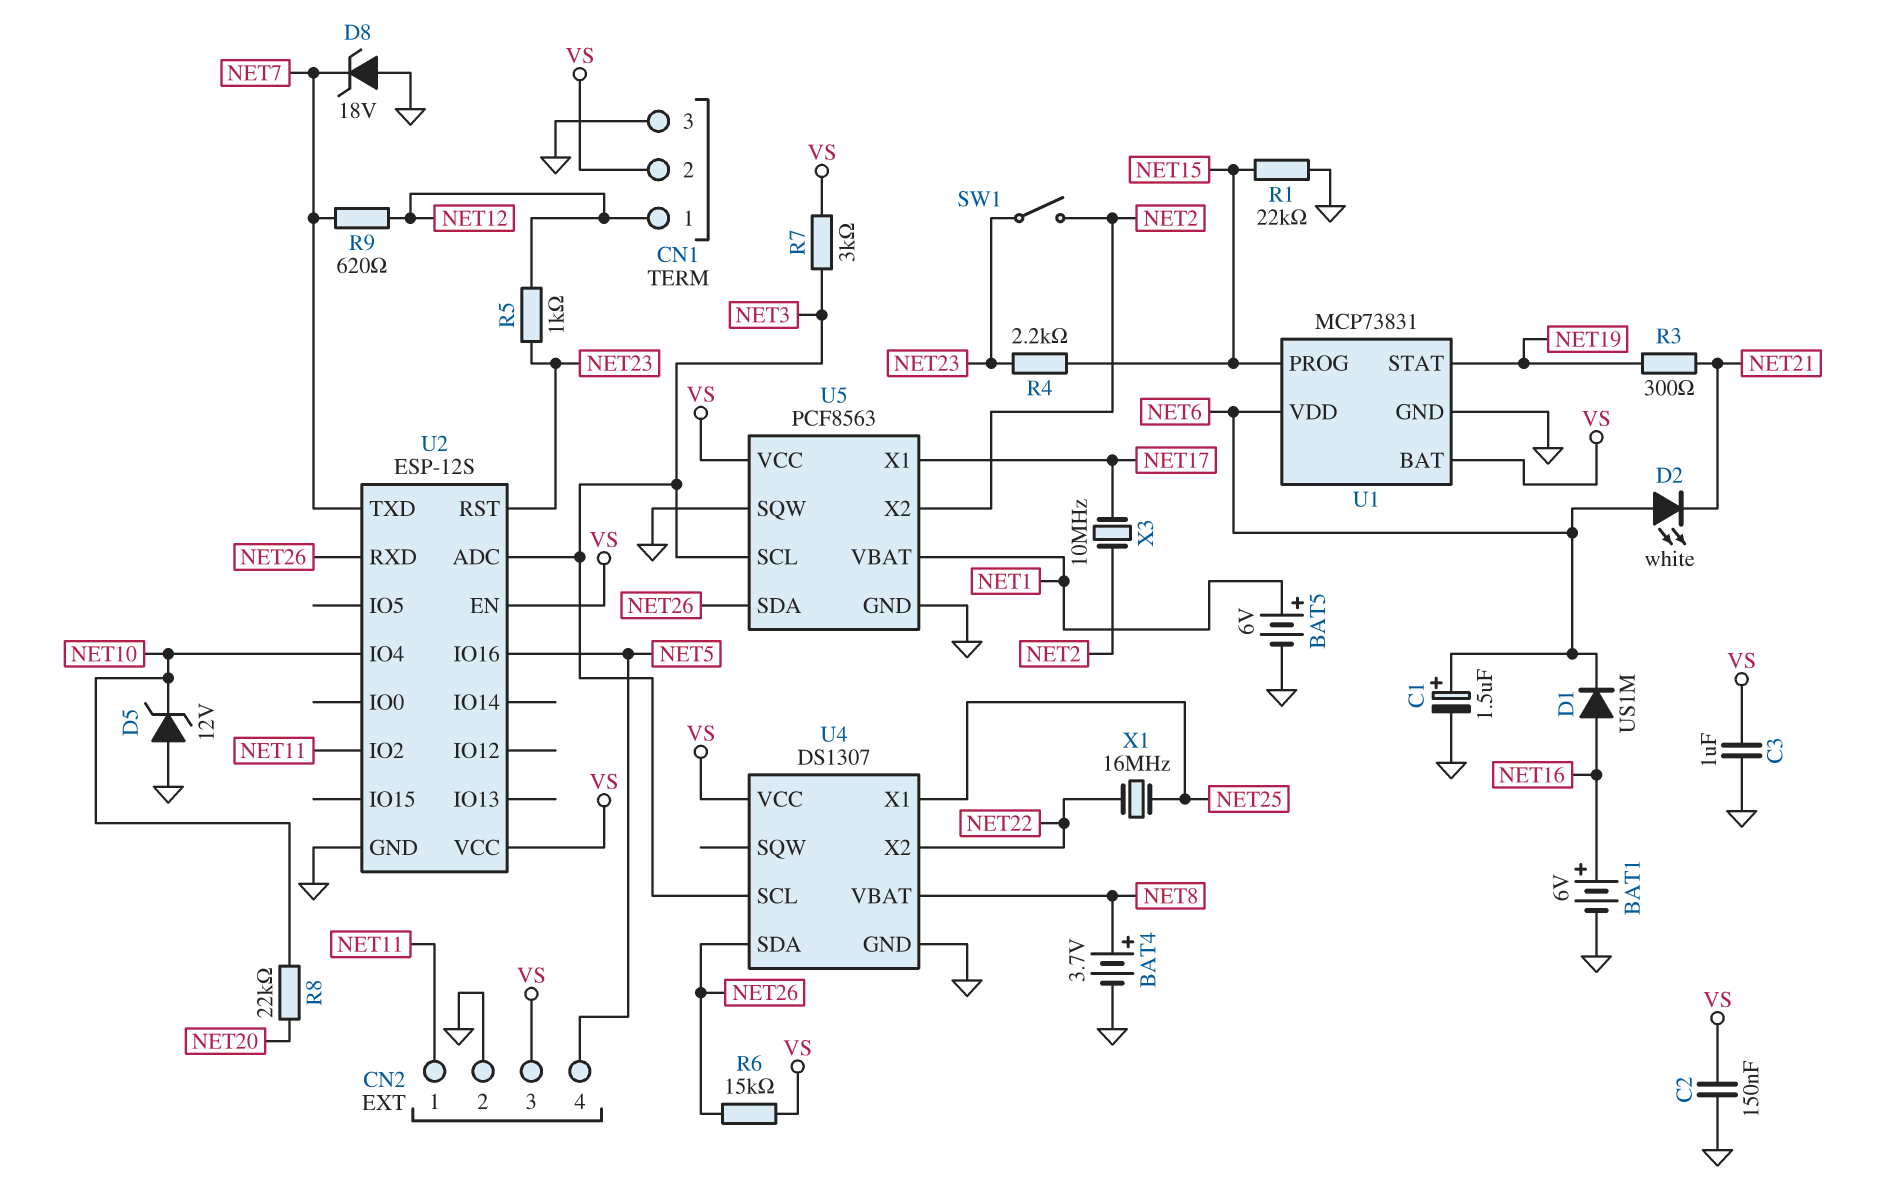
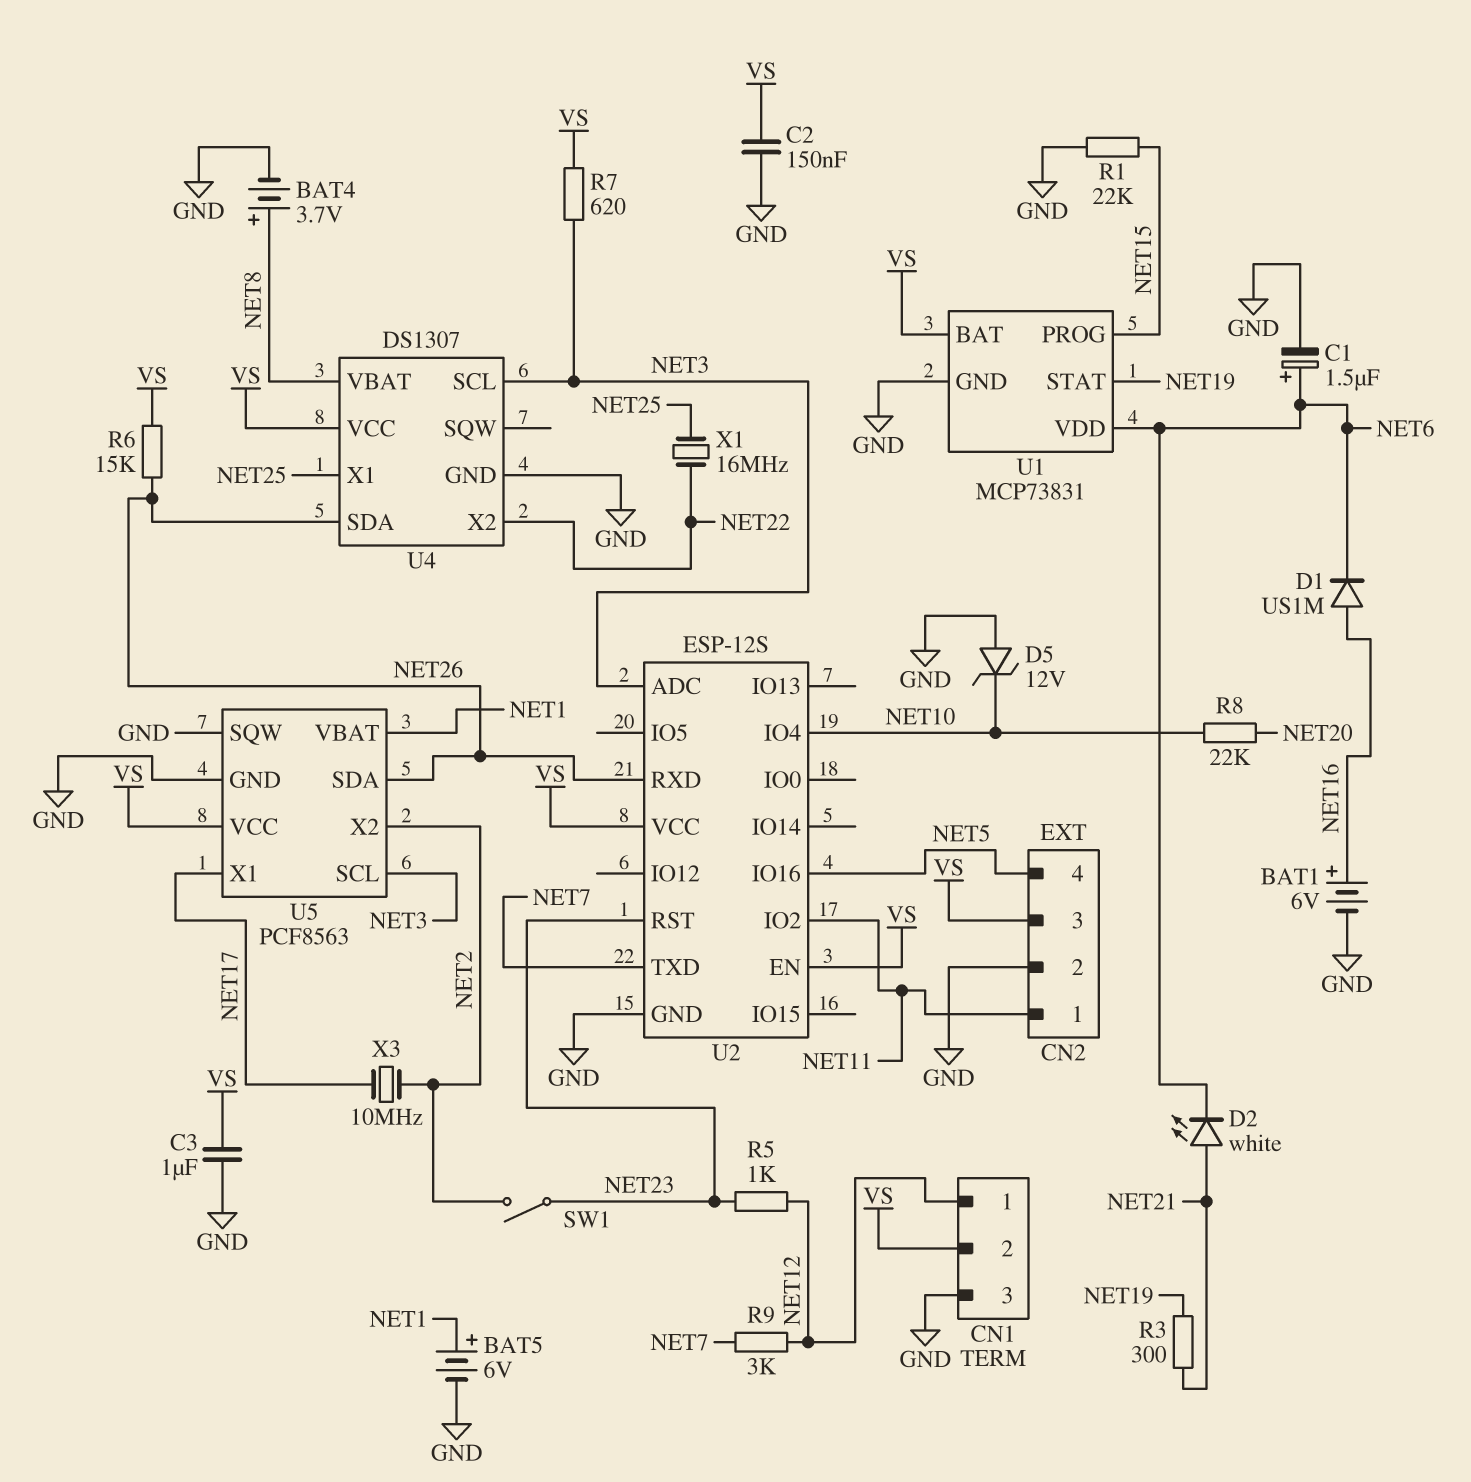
D2: LED white (A NET6, K NET21) -> LED white (A NET21, K NET6)
D8: zener 18V (A GND, K NET7) -> none
R4: 2.2k (NET15, NET23) -> none
R7: 3k (NET3, VS) -> 620 (NET3, VS)
R9: 620 (NET7, NET12) -> 3k (NET7, NET12)

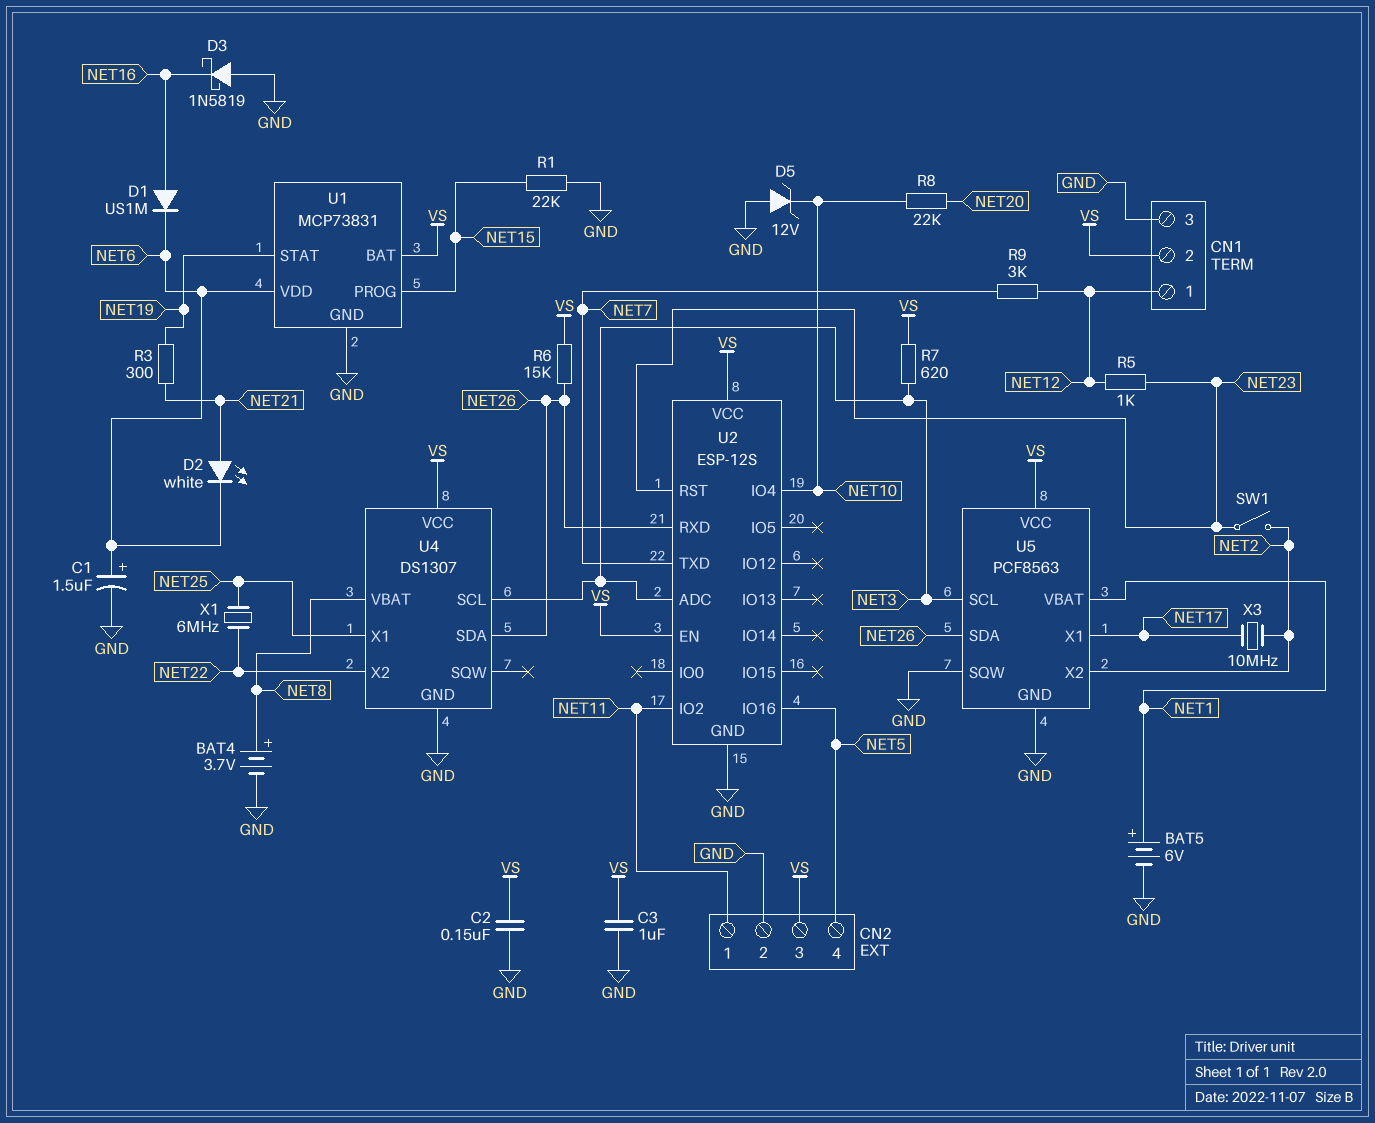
BAT1: 6V (plus NET16, minus GND) -> none
D3: none -> schottky 1N5819 (A GND, K NET16)
X1: 16MHz (NET22, NET25) -> 6MHz (NET22, NET25)

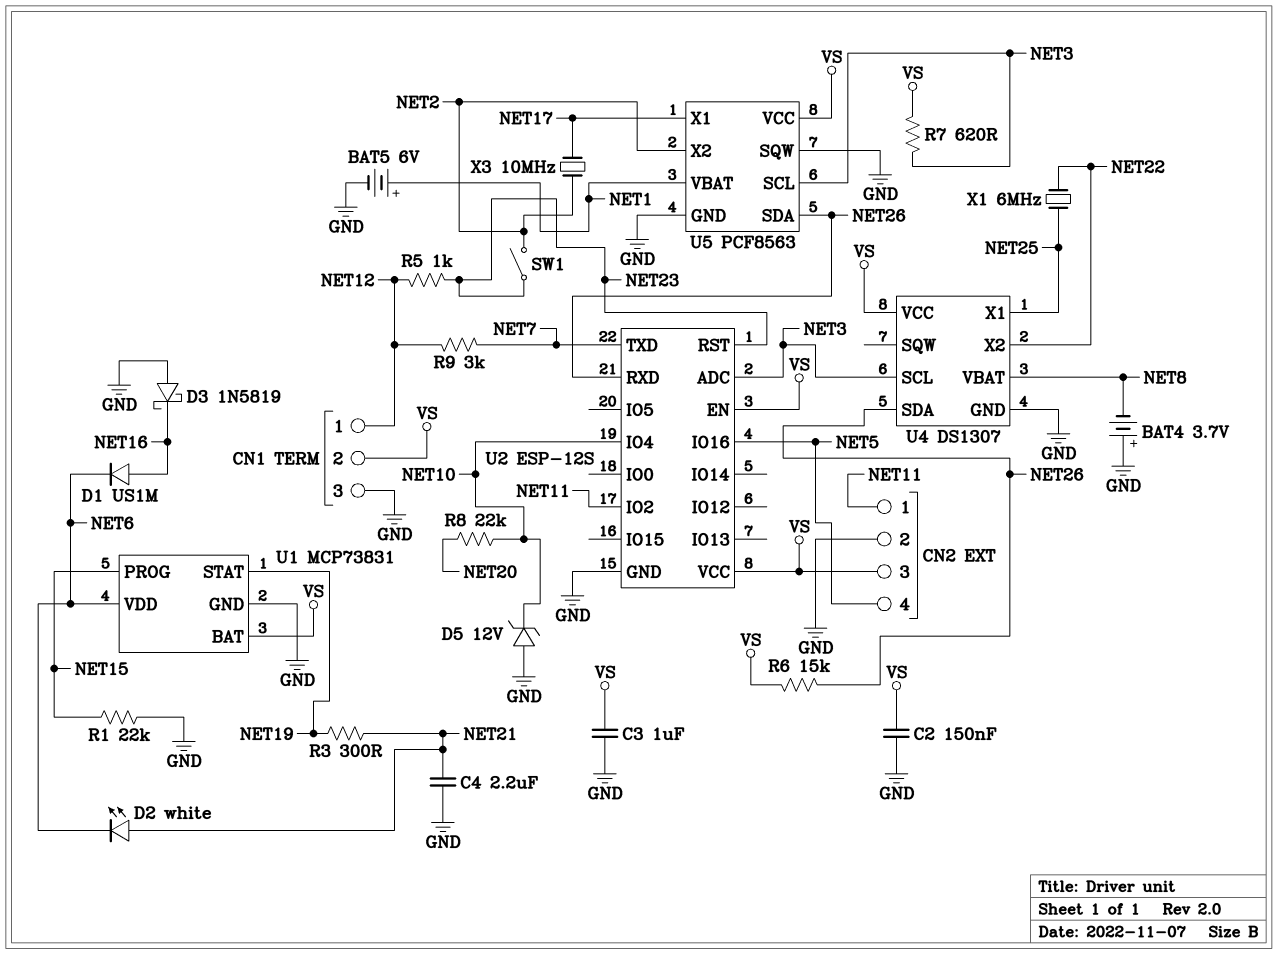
BAT4: 3.7V (plus NET8, minus GND) -> 3.7V (plus GND, minus NET8)
C1: 1.5uF (plus NET6, minus GND) -> none
C4: none -> 2.2uF (GND, NET21)

